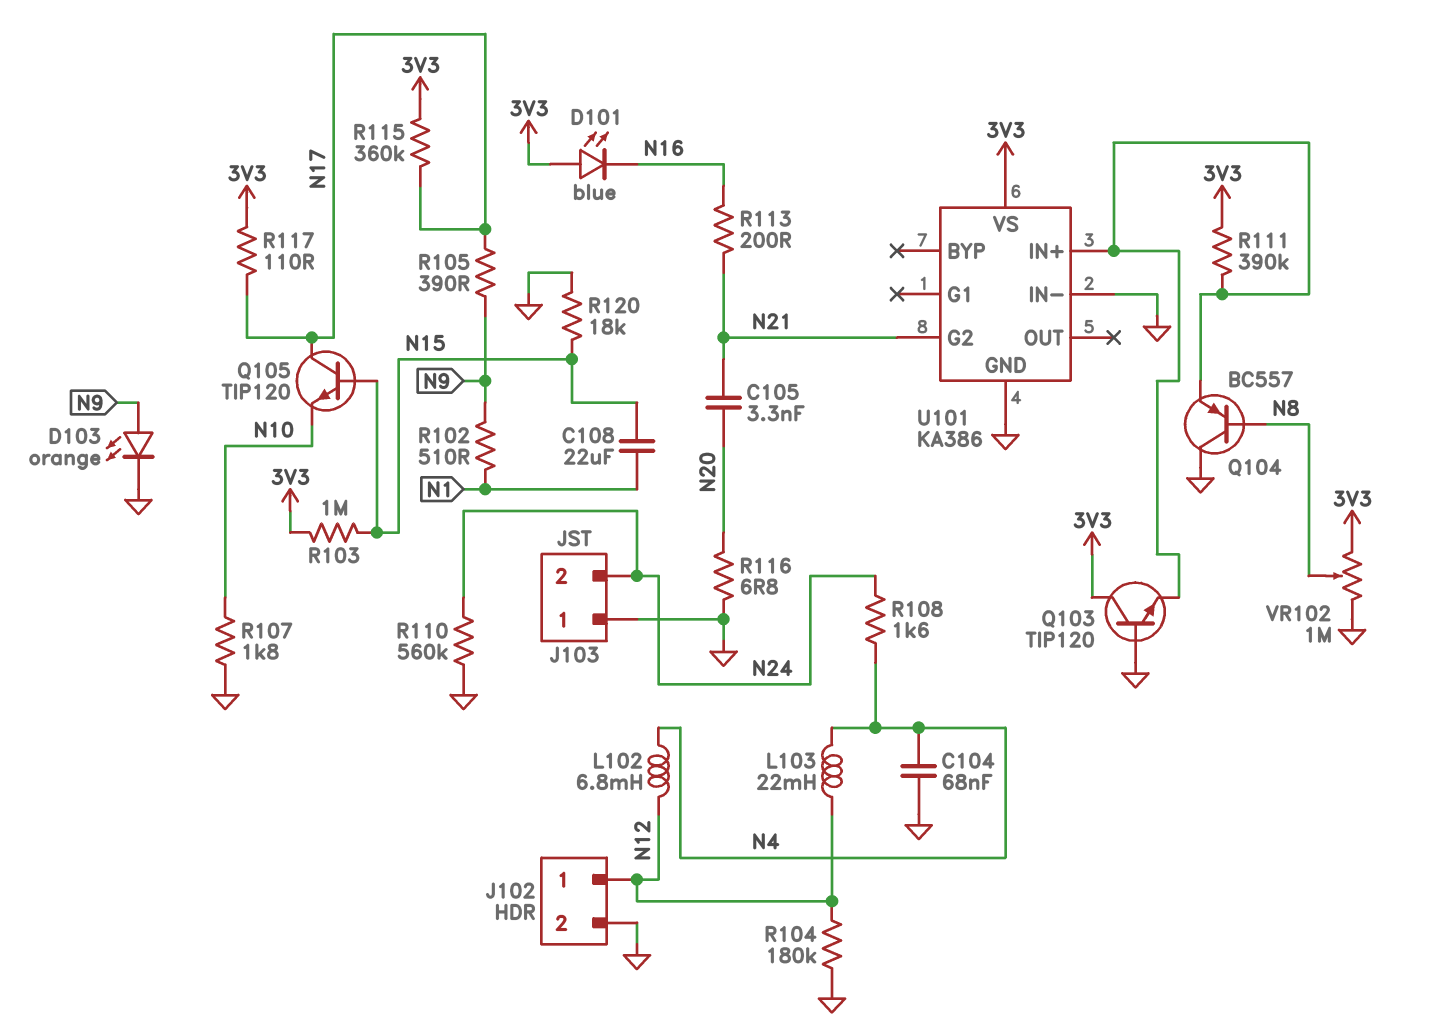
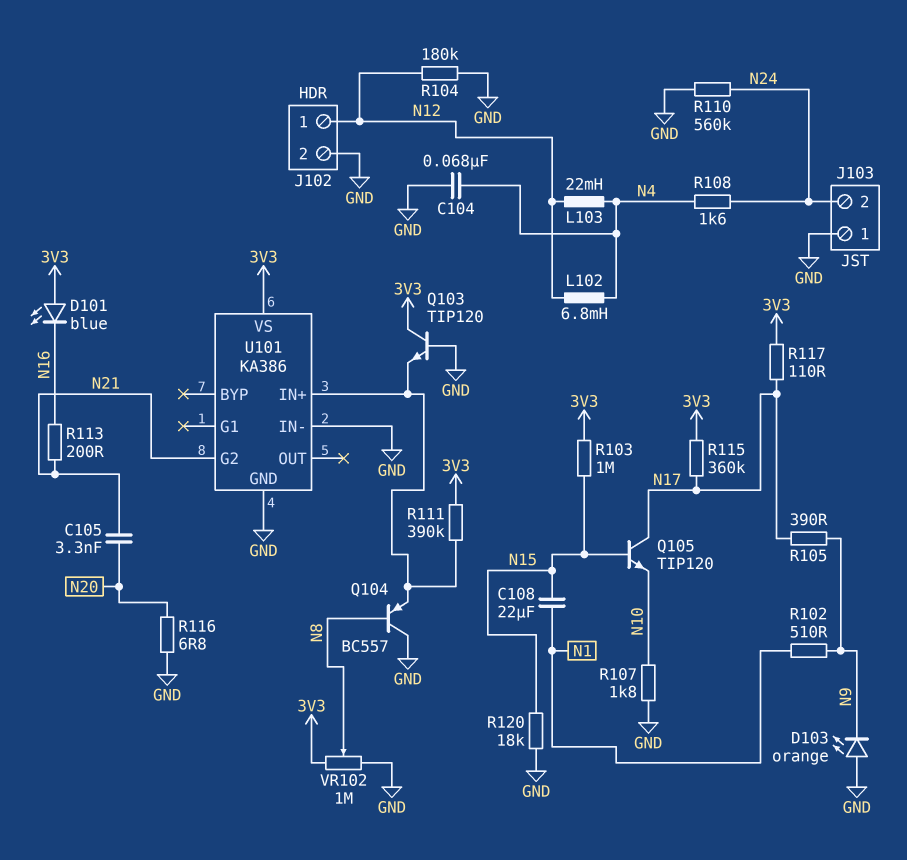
D103: LED orange (A N9, K GND) -> LED orange (A GND, K N9)

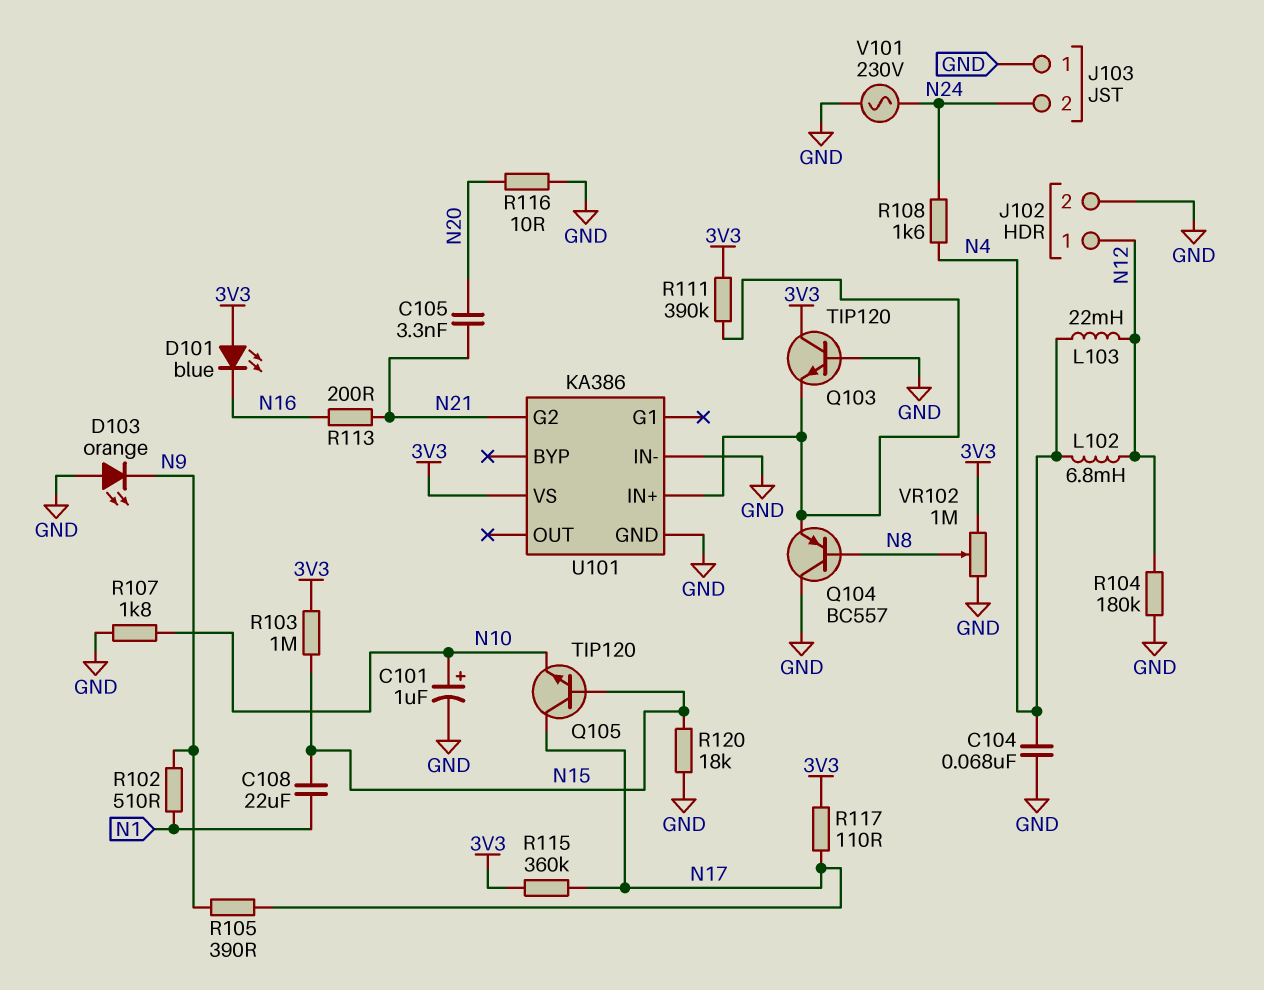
C101: none -> 1uF (plus N10, minus GND)
R110: 560k (GND, N24) -> none
R116: 6.8 (GND, N20) -> 10 (GND, N20)
V101: none -> AC 230V (GND, N24)

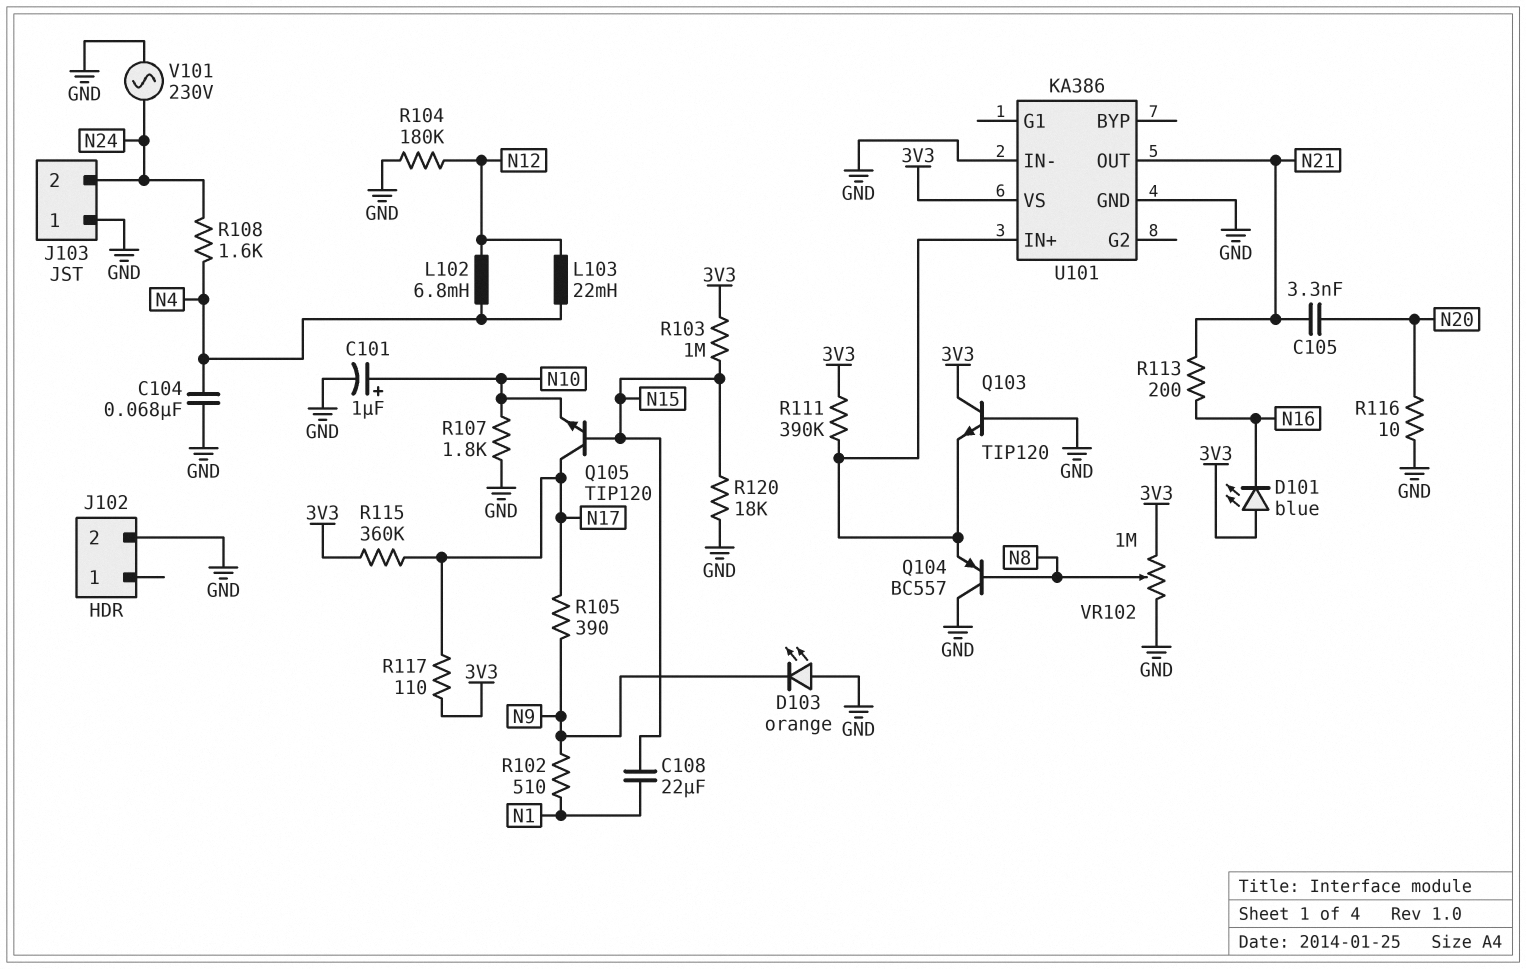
J102 pin 1: N12 -> none
U101 pin G2: N21 -> none
U101 pin OUT: none -> N21

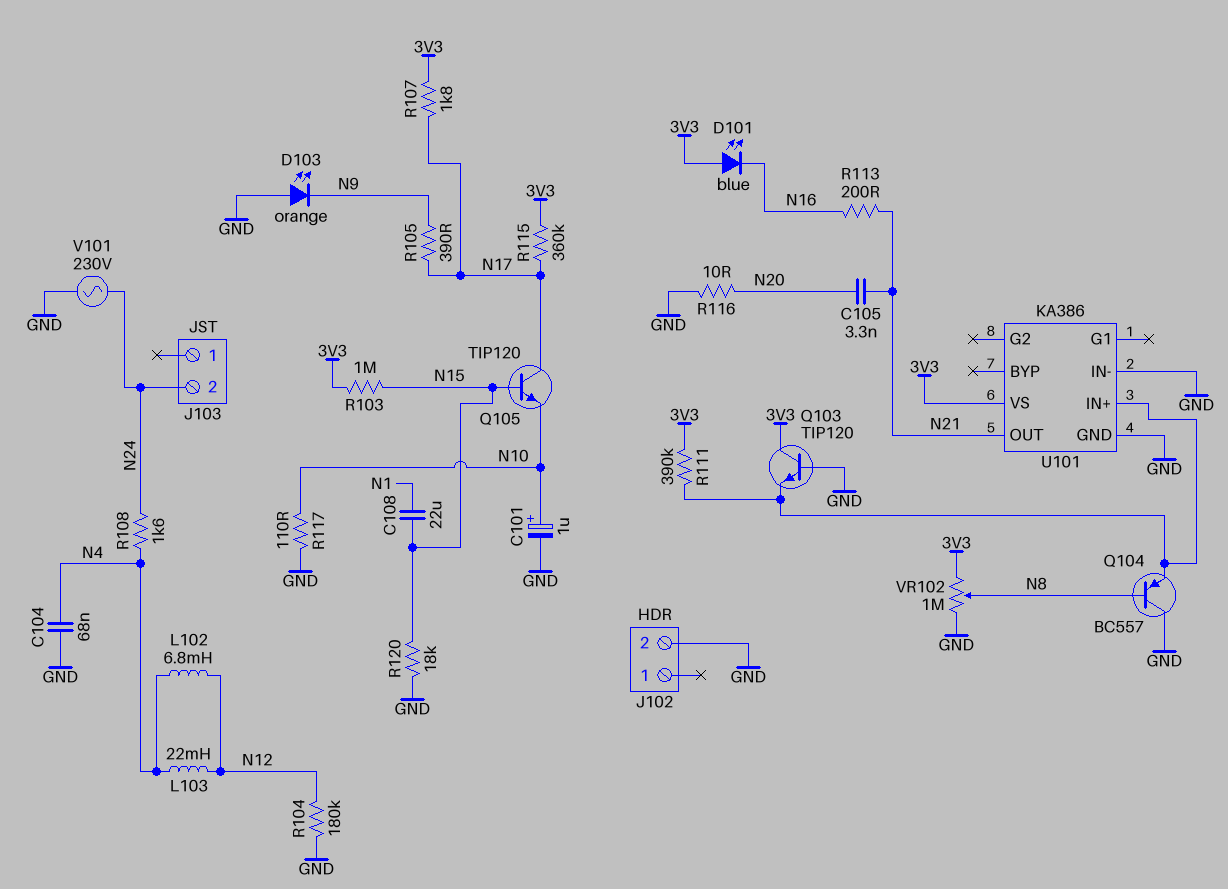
J103 pin 1: GND -> none
R102: 510 (N1, N9) -> none
R107: 1.8k (GND, N10) -> 1.8k (3V3, N17)
R117: 110 (3V3, N17) -> 110 (GND, N10)

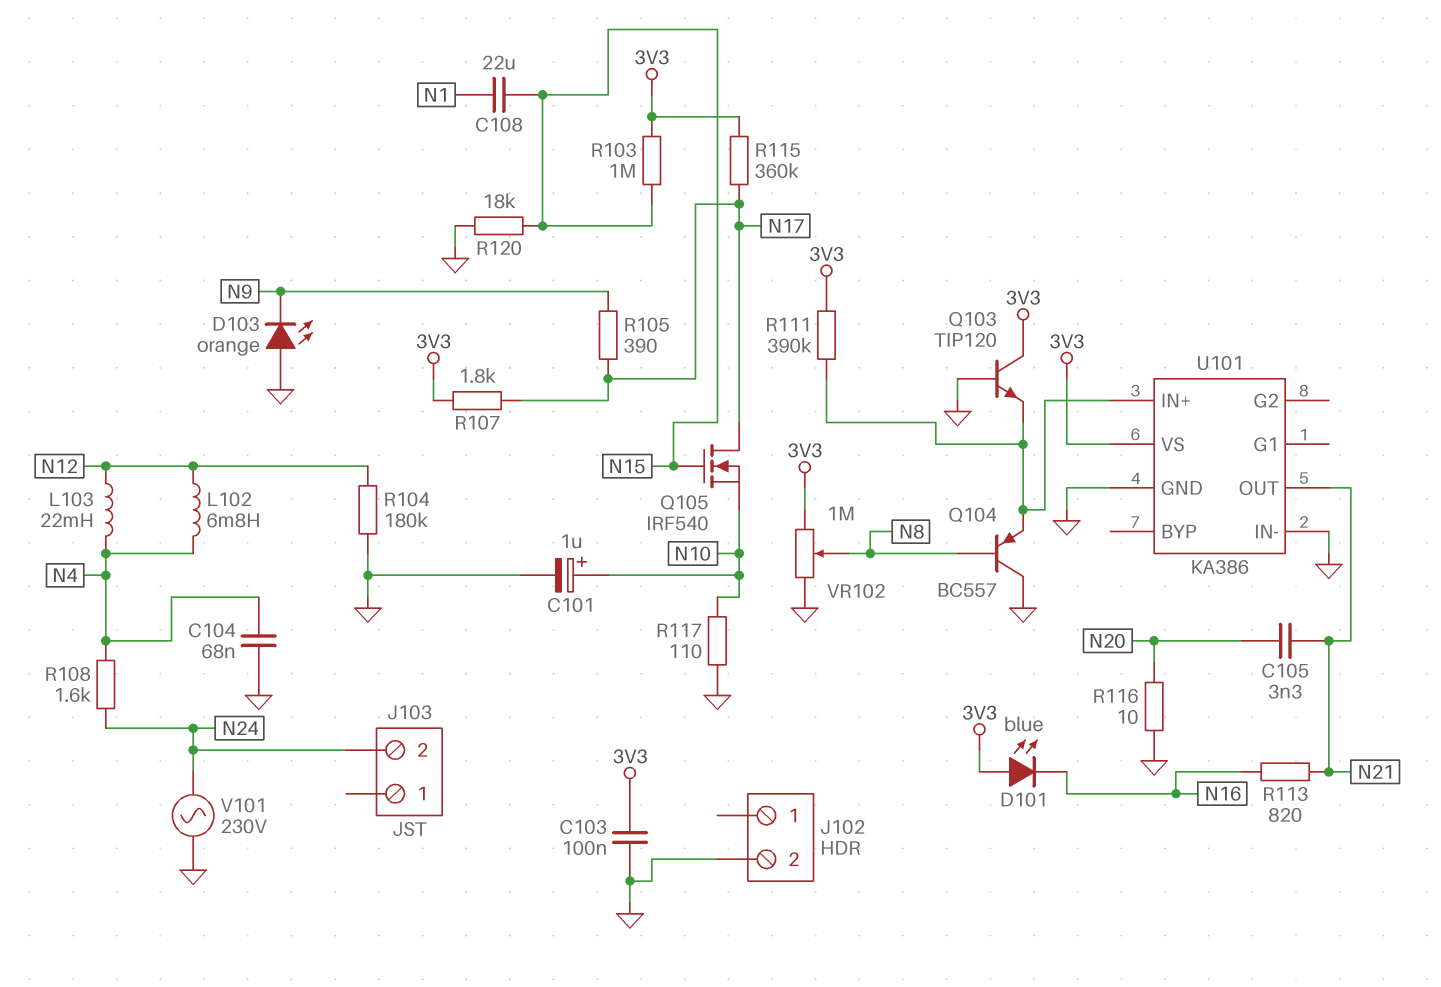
C103: none -> 100nF (3V3, GND)
Q105: NPN TIP120 (B N15, C N17, E N10) -> NMOS IRF540 (G N15, D N17, S N10)
R113: 200 (N16, N21) -> 820 (N16, N21)

